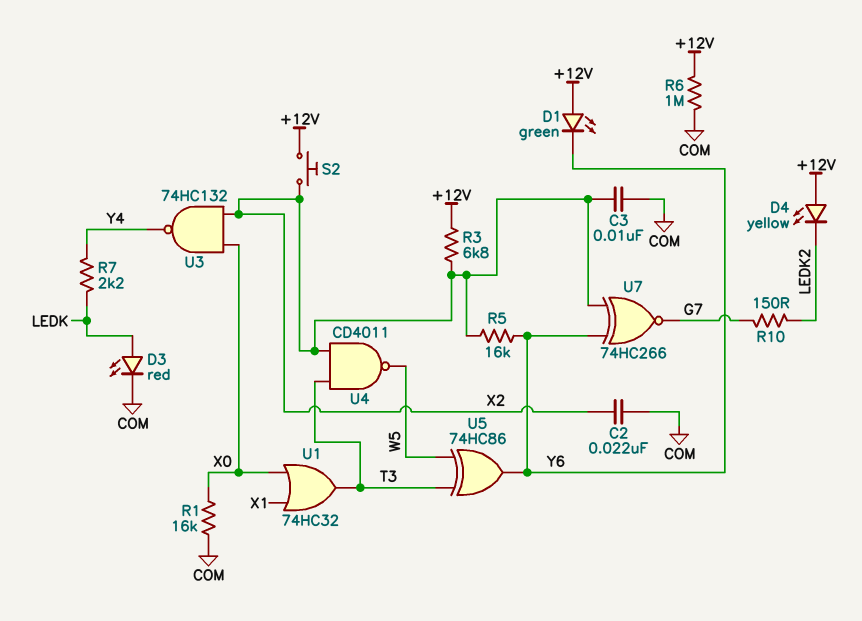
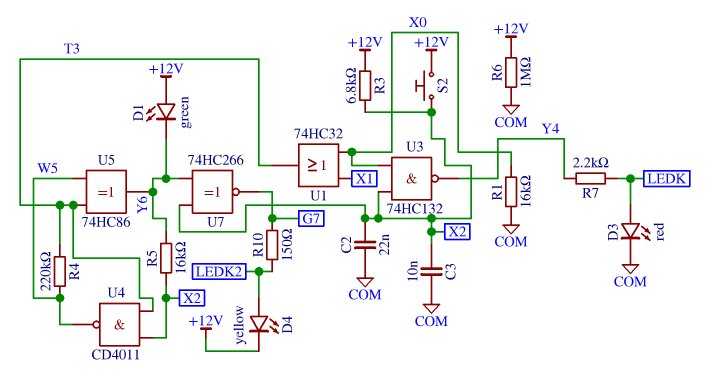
D4: LED yellow (A +12V, K LEDK2) -> LED yellow (A LEDK2, K +12V)
R4: none -> 220k (T3, W5)

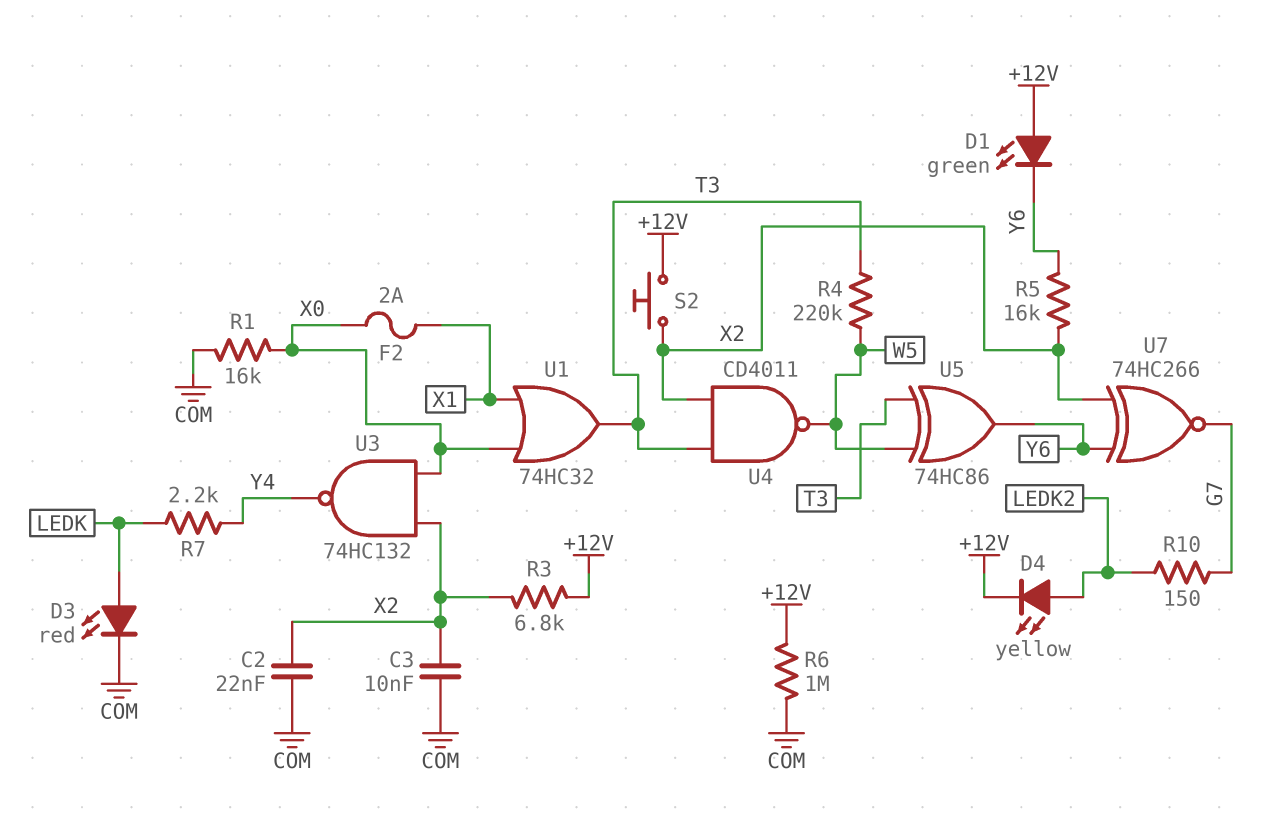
F2: none -> 2A (X0, X1)

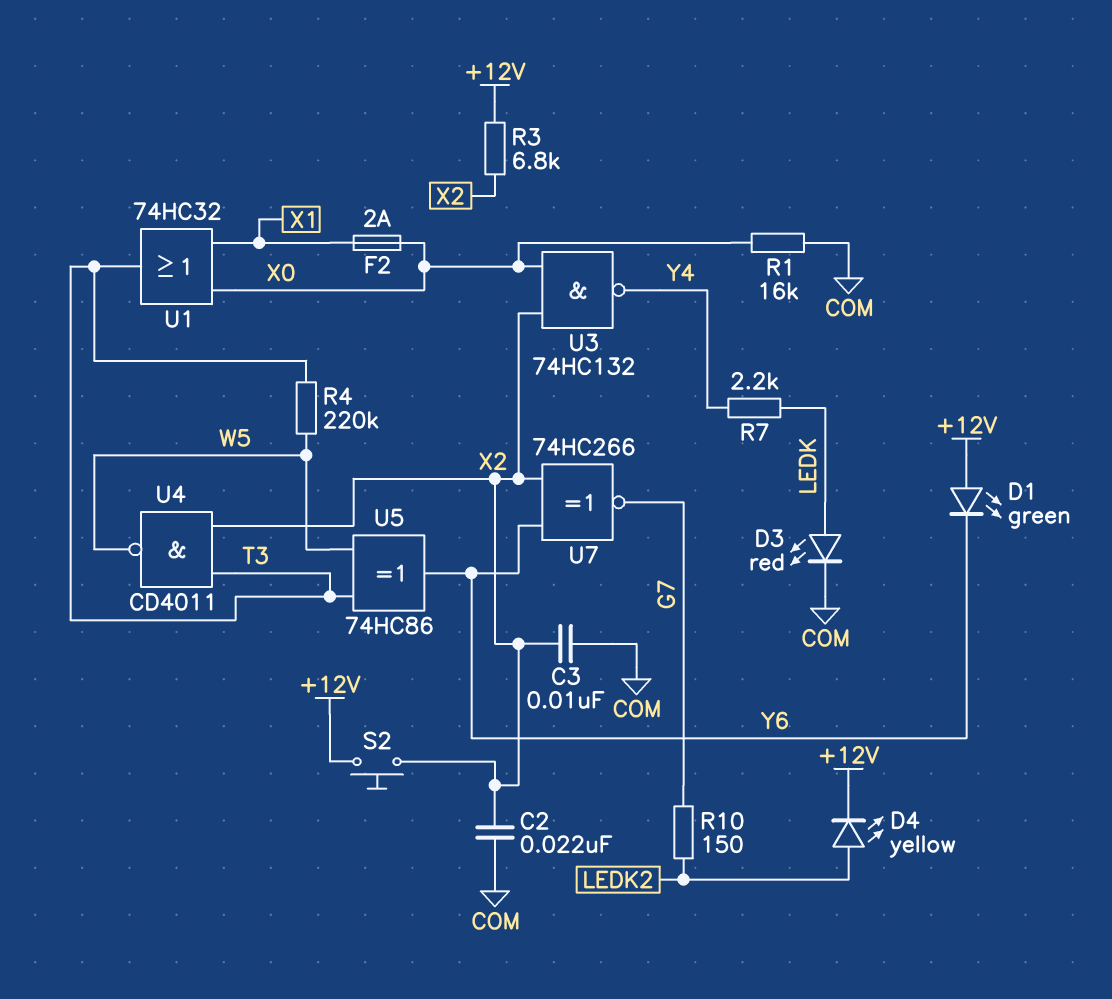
R5: 16k (X2, Y6) -> none
R6: 1M (+12V, COM) -> none

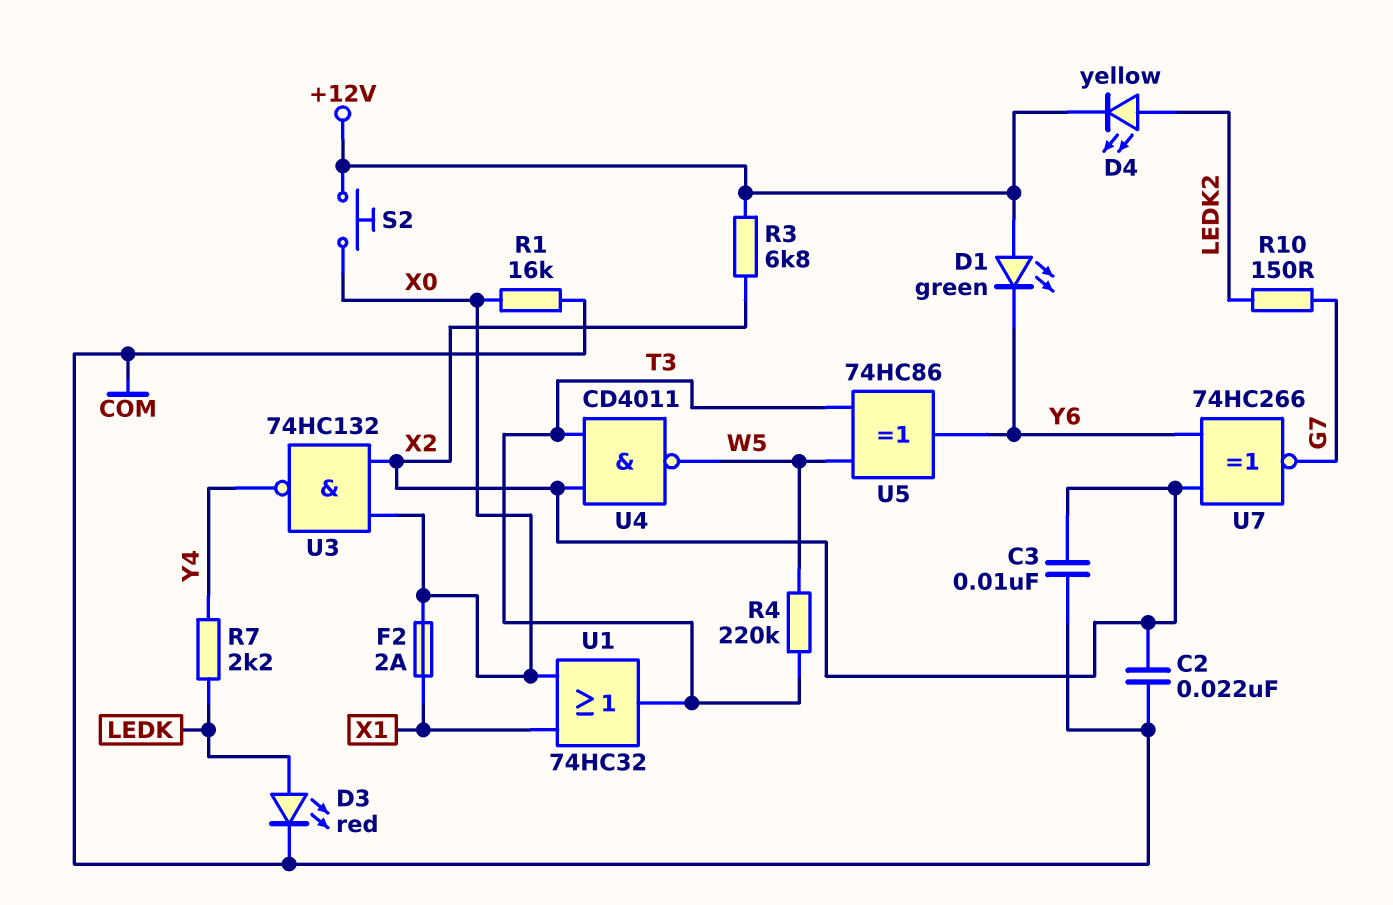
S2: button (+12V, X2) -> button (+12V, X0)

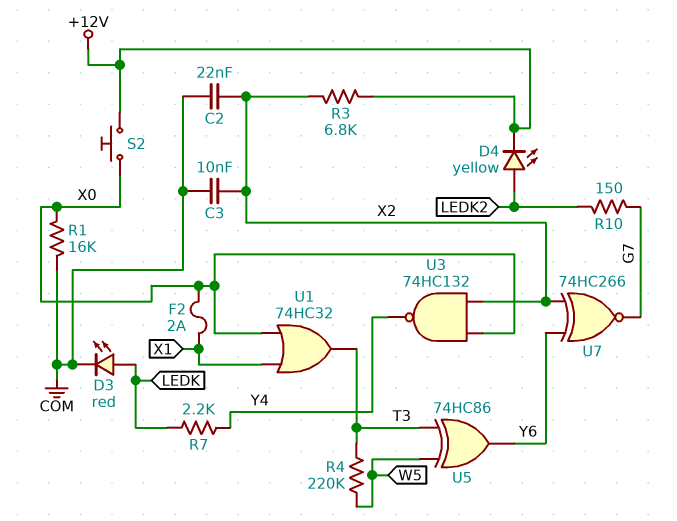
D1: LED green (A +12V, K Y6) -> none
U4: NAND CD4011 (in T3, in X2, out W5) -> none

